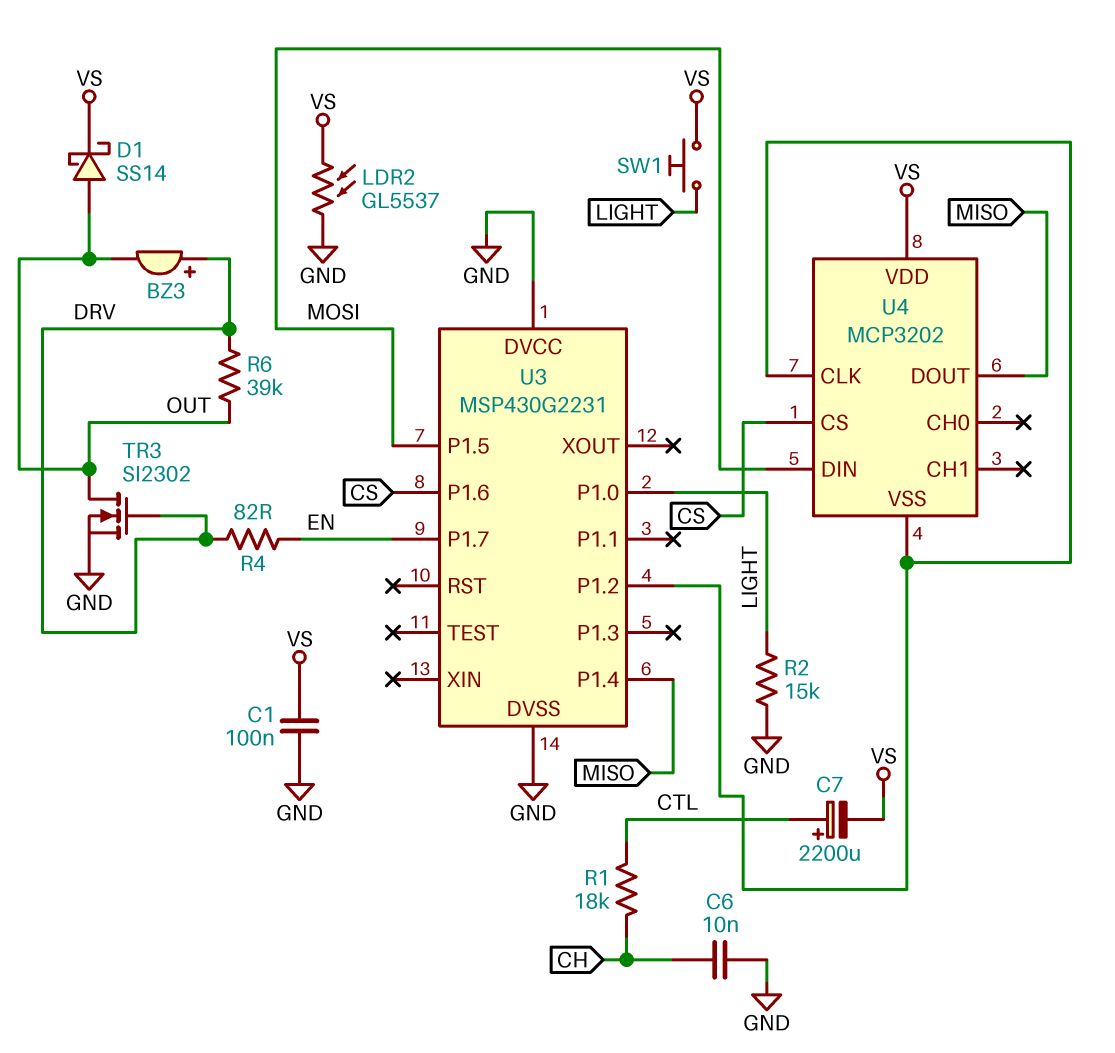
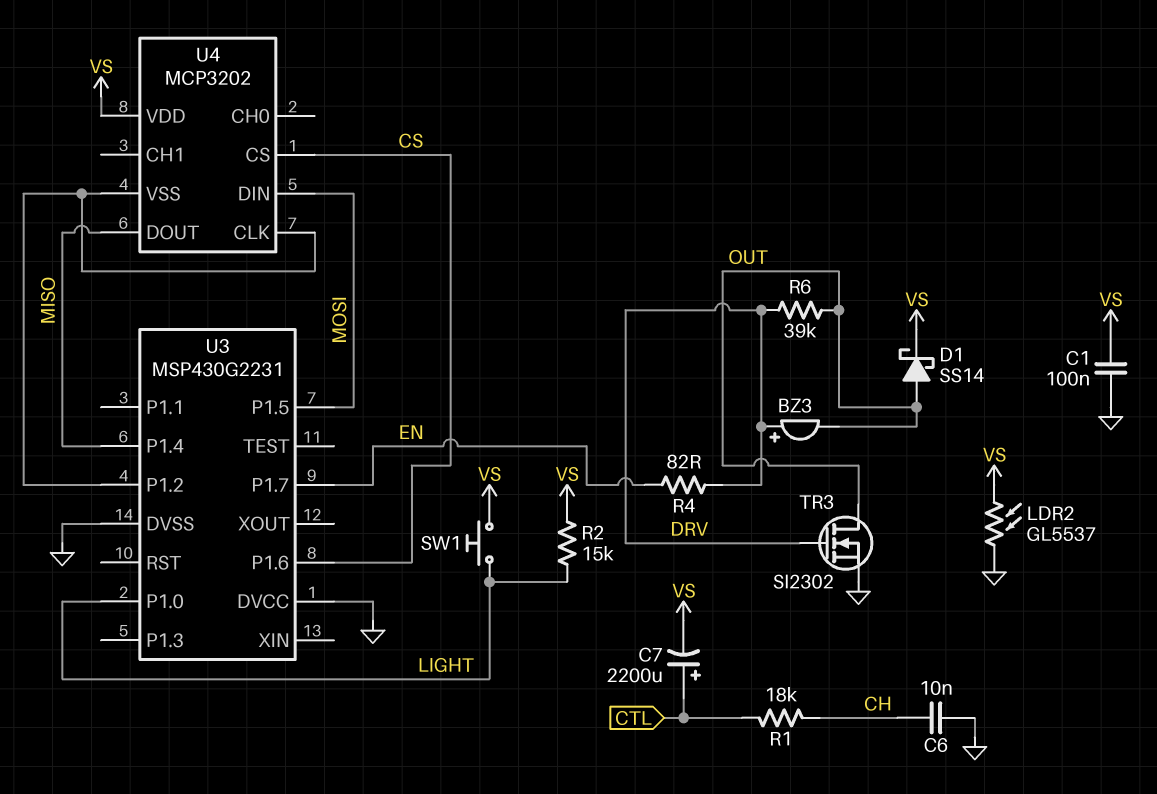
R2: 15k (GND, LIGHT) -> 15k (LIGHT, VS)

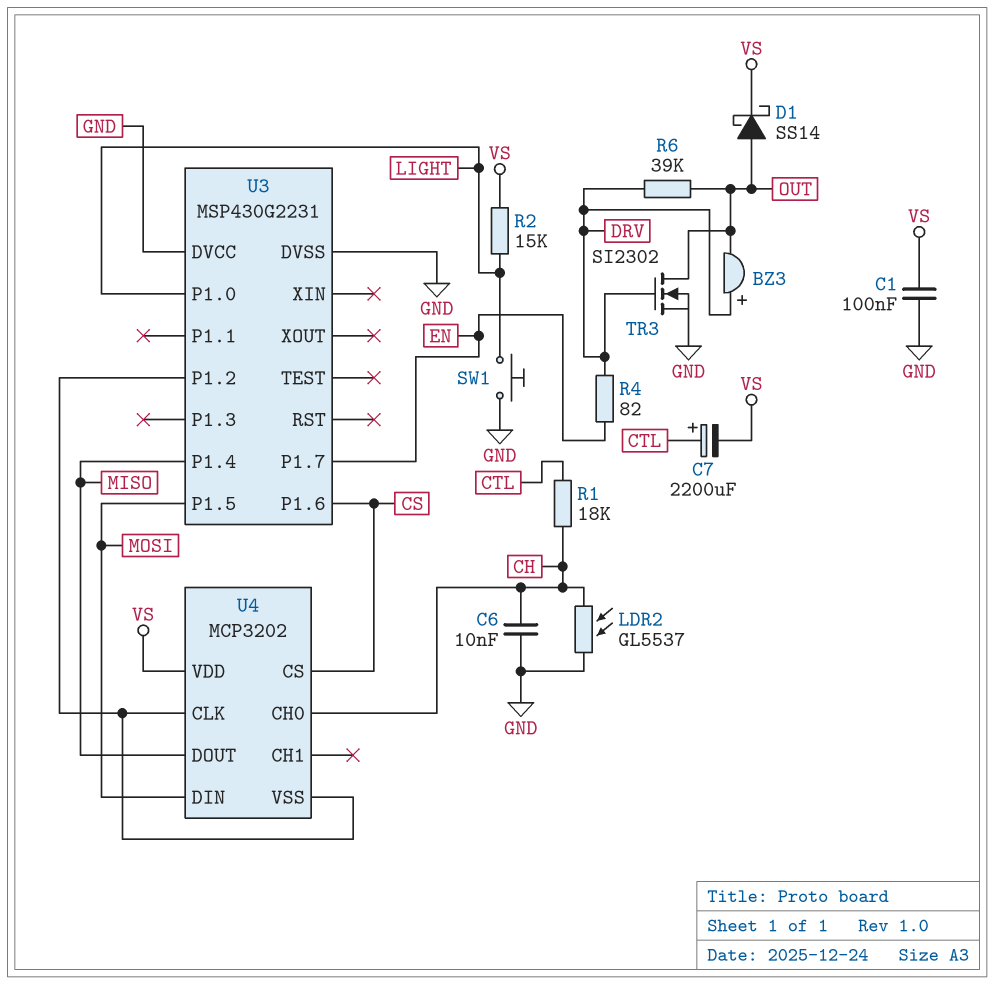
LDR2: GL5537 (GND, VS) -> GL5537 (CH, GND)
SW1: button (LIGHT, VS) -> button (GND, LIGHT)
U4 pin CH0: none -> CH

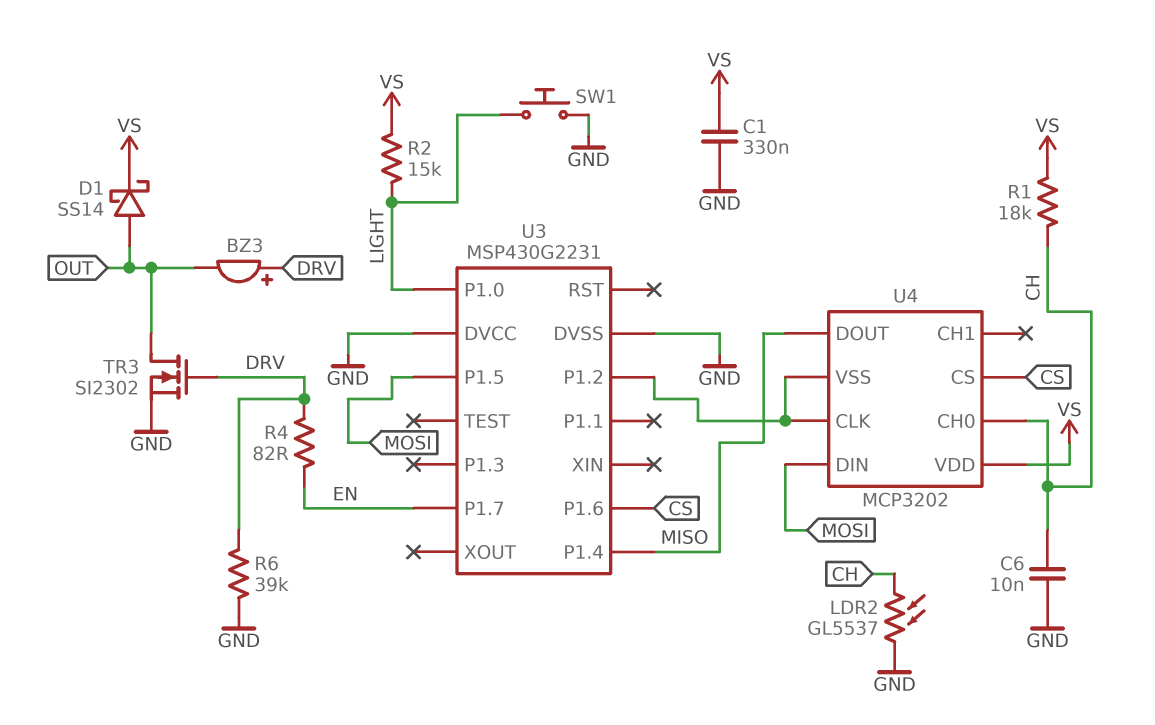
C1: 100nF (GND, VS) -> 330nF (GND, VS)
C7: 2200uF (plus CTL, minus VS) -> none
R1: 18k (CH, CTL) -> 18k (CH, VS)
R6: 39k (DRV, OUT) -> 39k (DRV, GND)

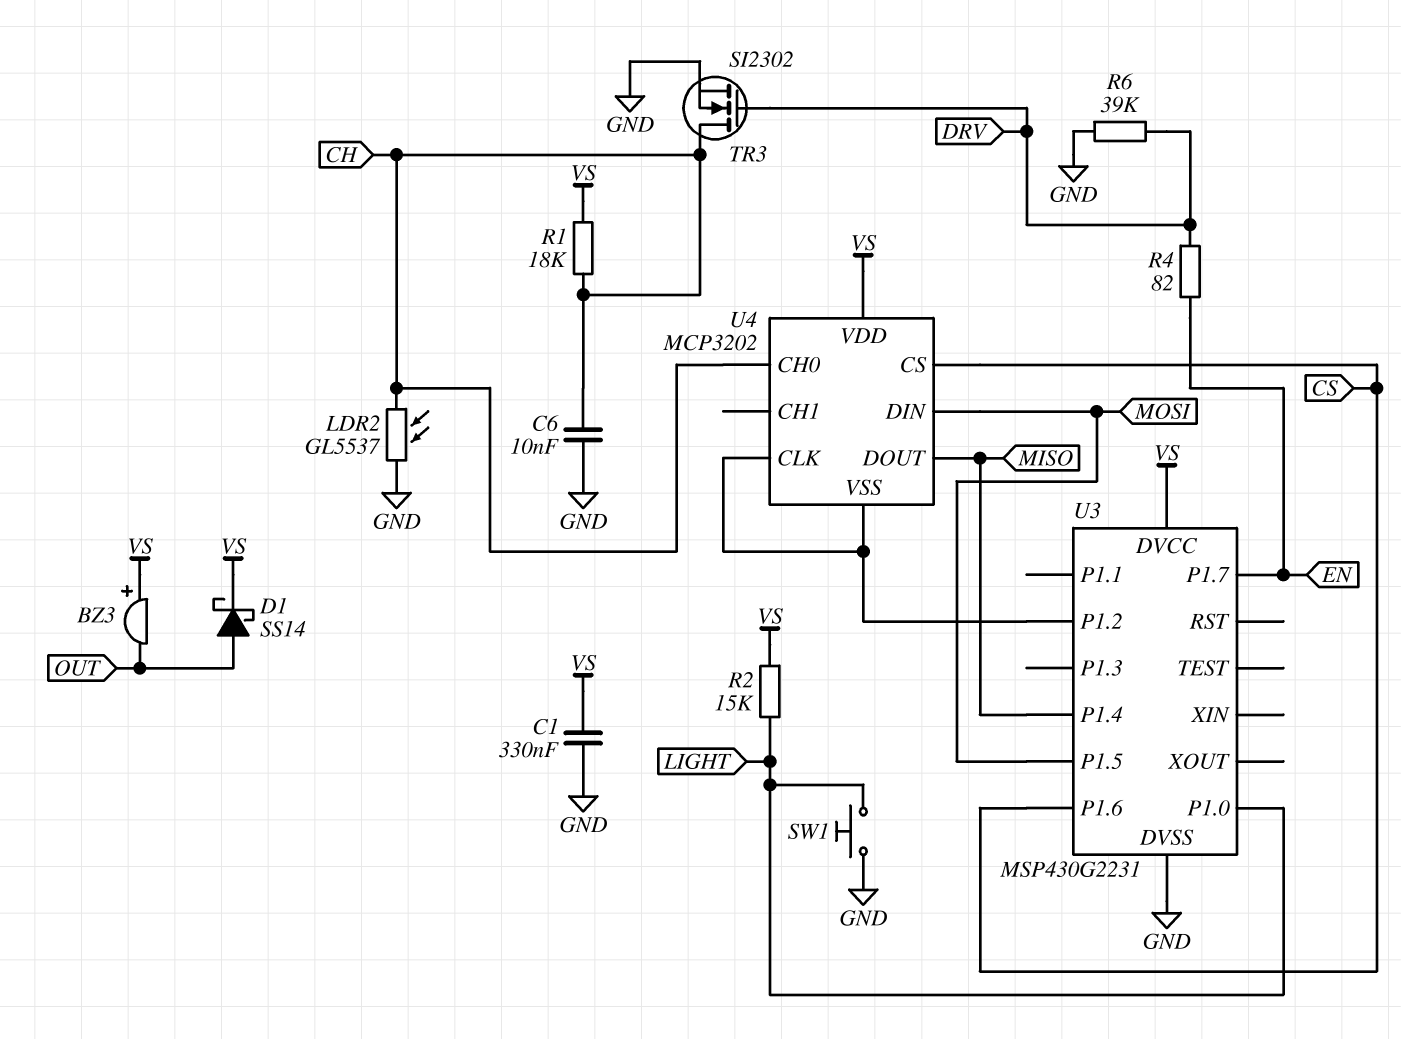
BZ3: buzzer (plus DRV, minus OUT) -> buzzer (plus VS, minus OUT)
TR3: NMOS SI2302 (G DRV, D OUT, S GND) -> NMOS SI2302 (G DRV, D CH, S GND)
U3 pin DVCC: GND -> VS

